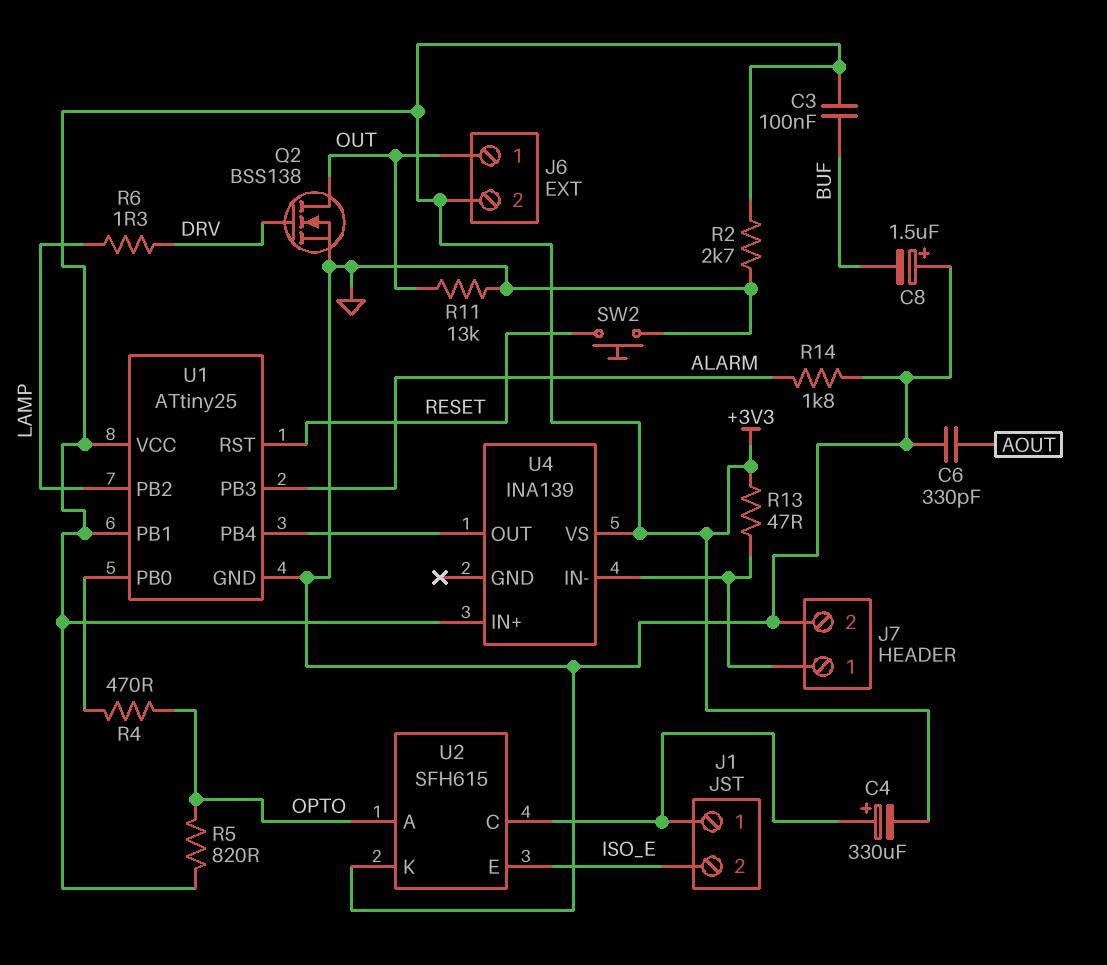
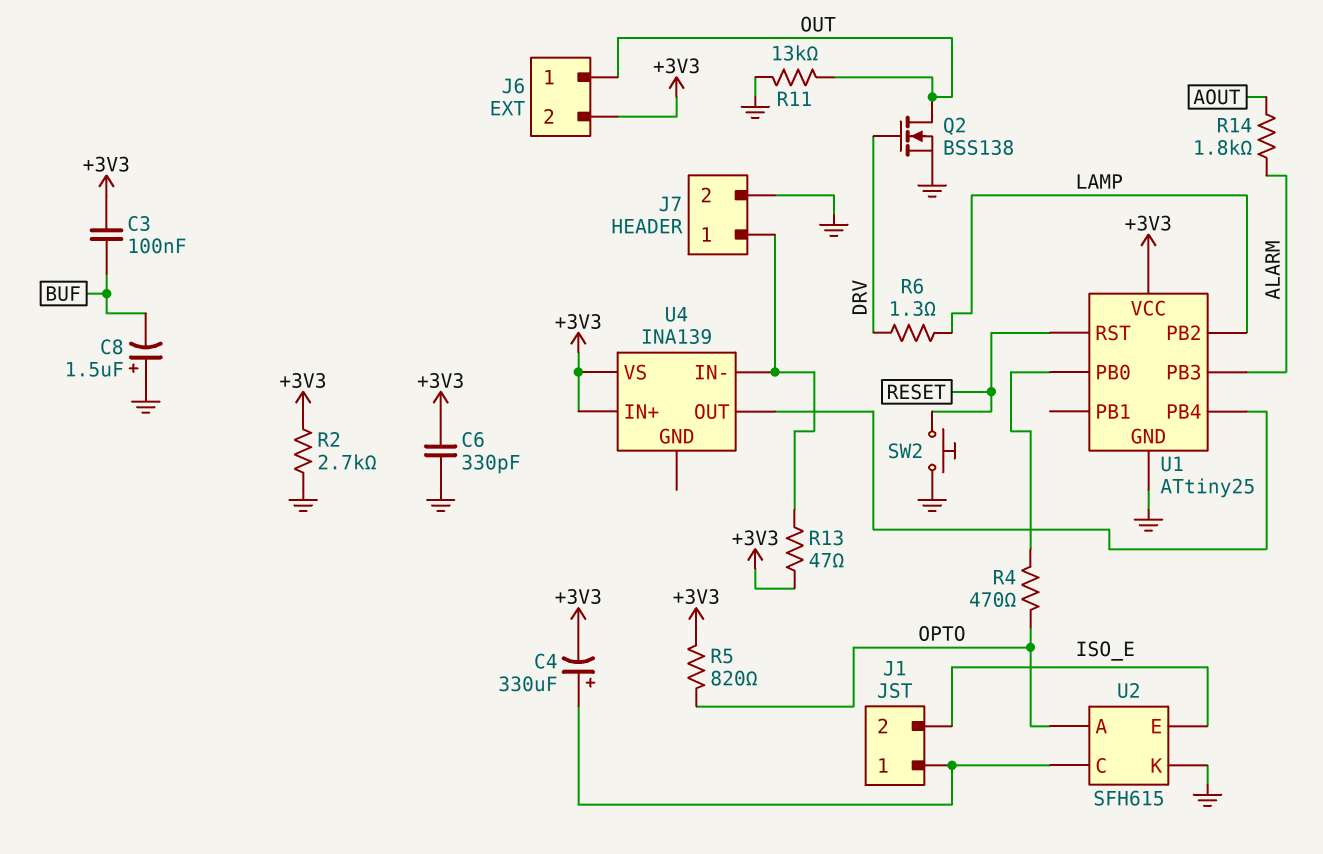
C6: 330pF (AOUT, GND) -> 330pF (+3V3, GND)
R14: 1.8k (ALARM, GND) -> 1.8k (ALARM, AOUT)
U1 pin PB1: +3V3 -> none

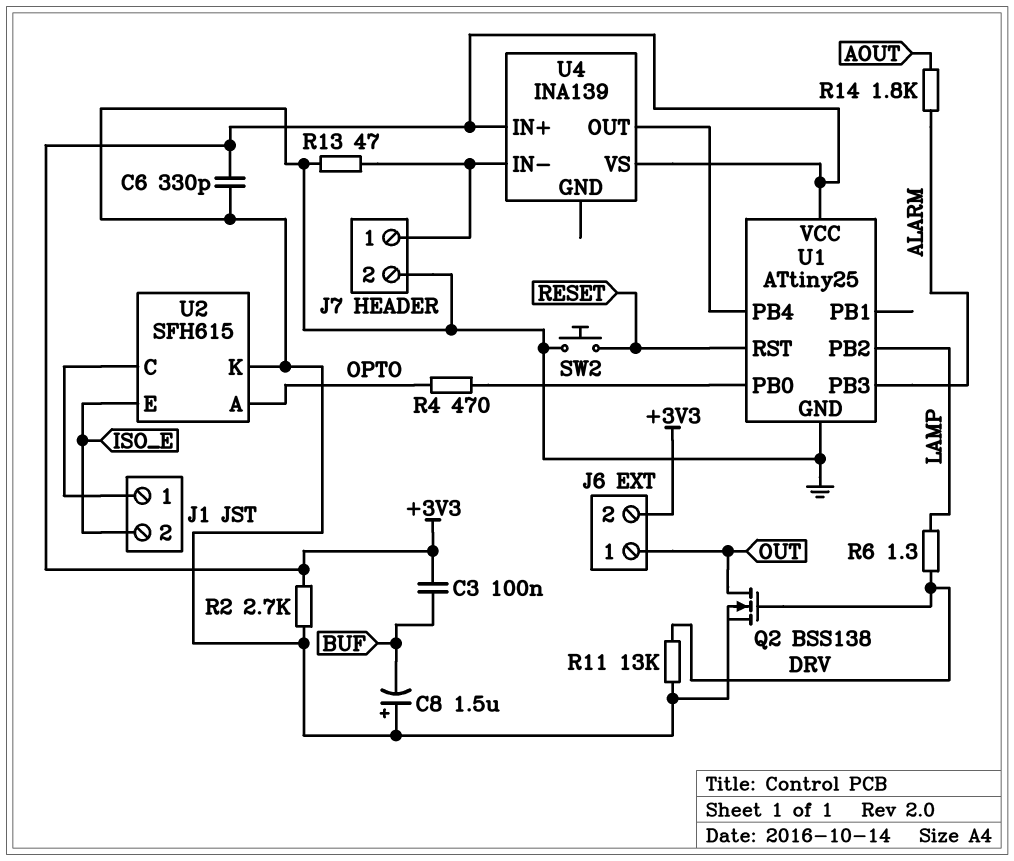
C4: 330uF (plus J1/1, minus +3V3) -> none
R5: 820 (+3V3, OPTO) -> none
R11: 13k (GND, OUT) -> 13k (DRV, GND)
R13: 47 (+3V3, J7/1) -> 47 (GND, J7/1)

